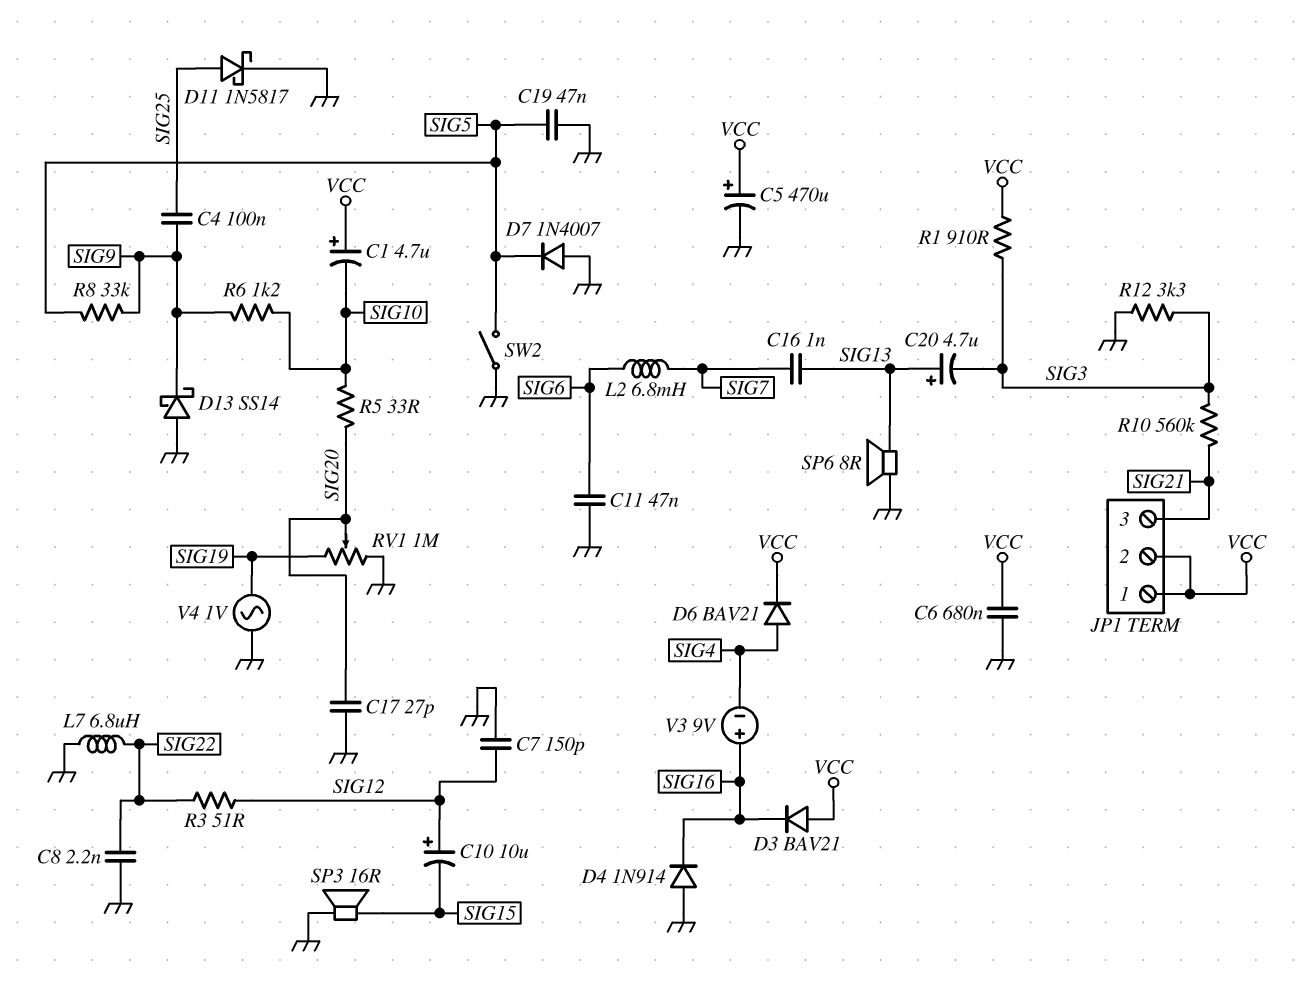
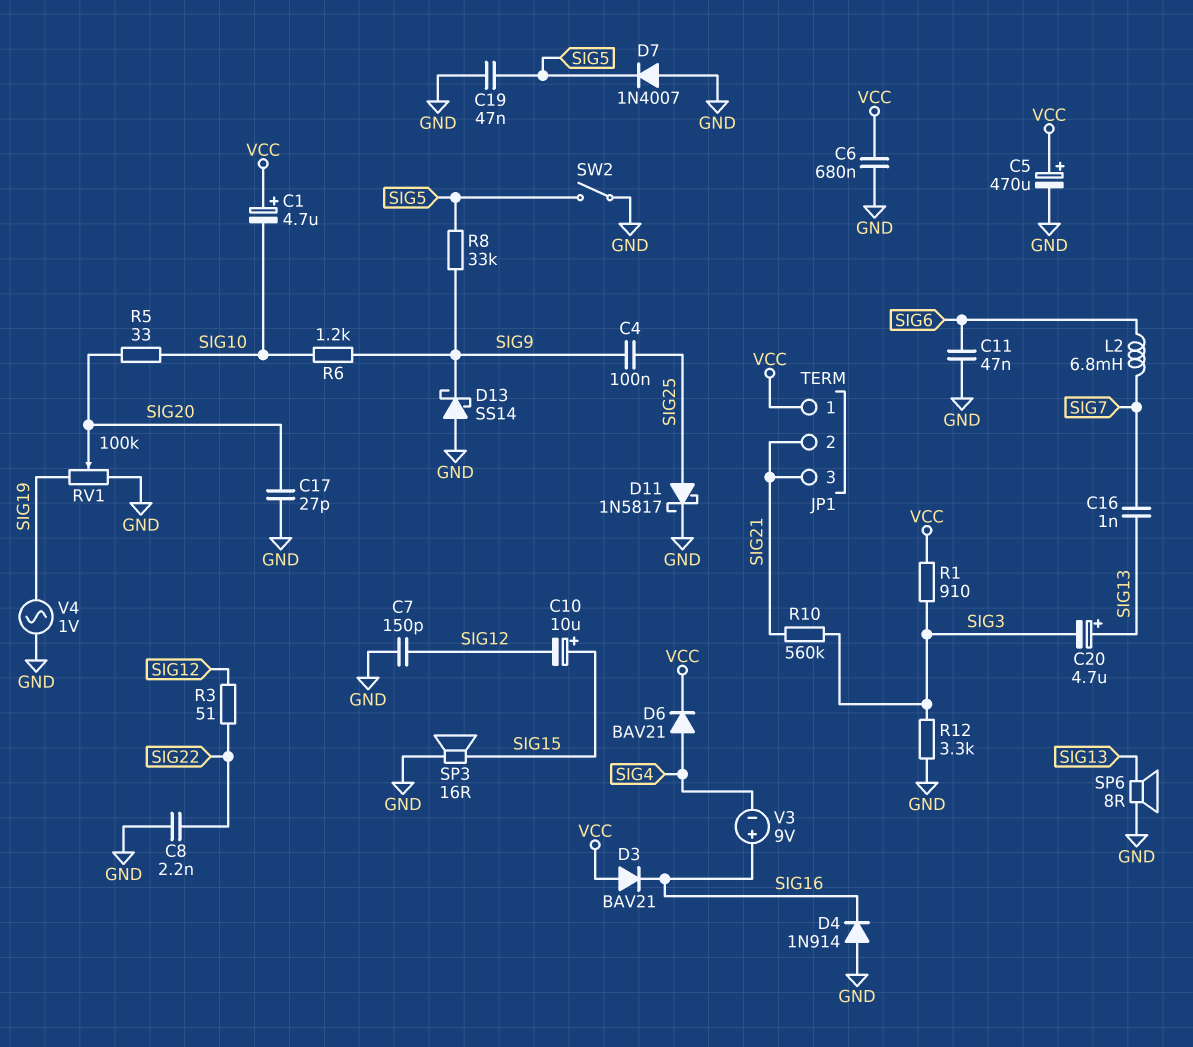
C10: 10uF (plus SIG12, minus SIG15) -> 10uF (plus SIG15, minus SIG12)
JP1 pin 2: VCC -> SIG21
L7: 6.8uH (GND, SIG22) -> none
RV1: 1M (GND, SIG19, wiper SIG20) -> 100k (GND, SIG19, wiper SIG20)

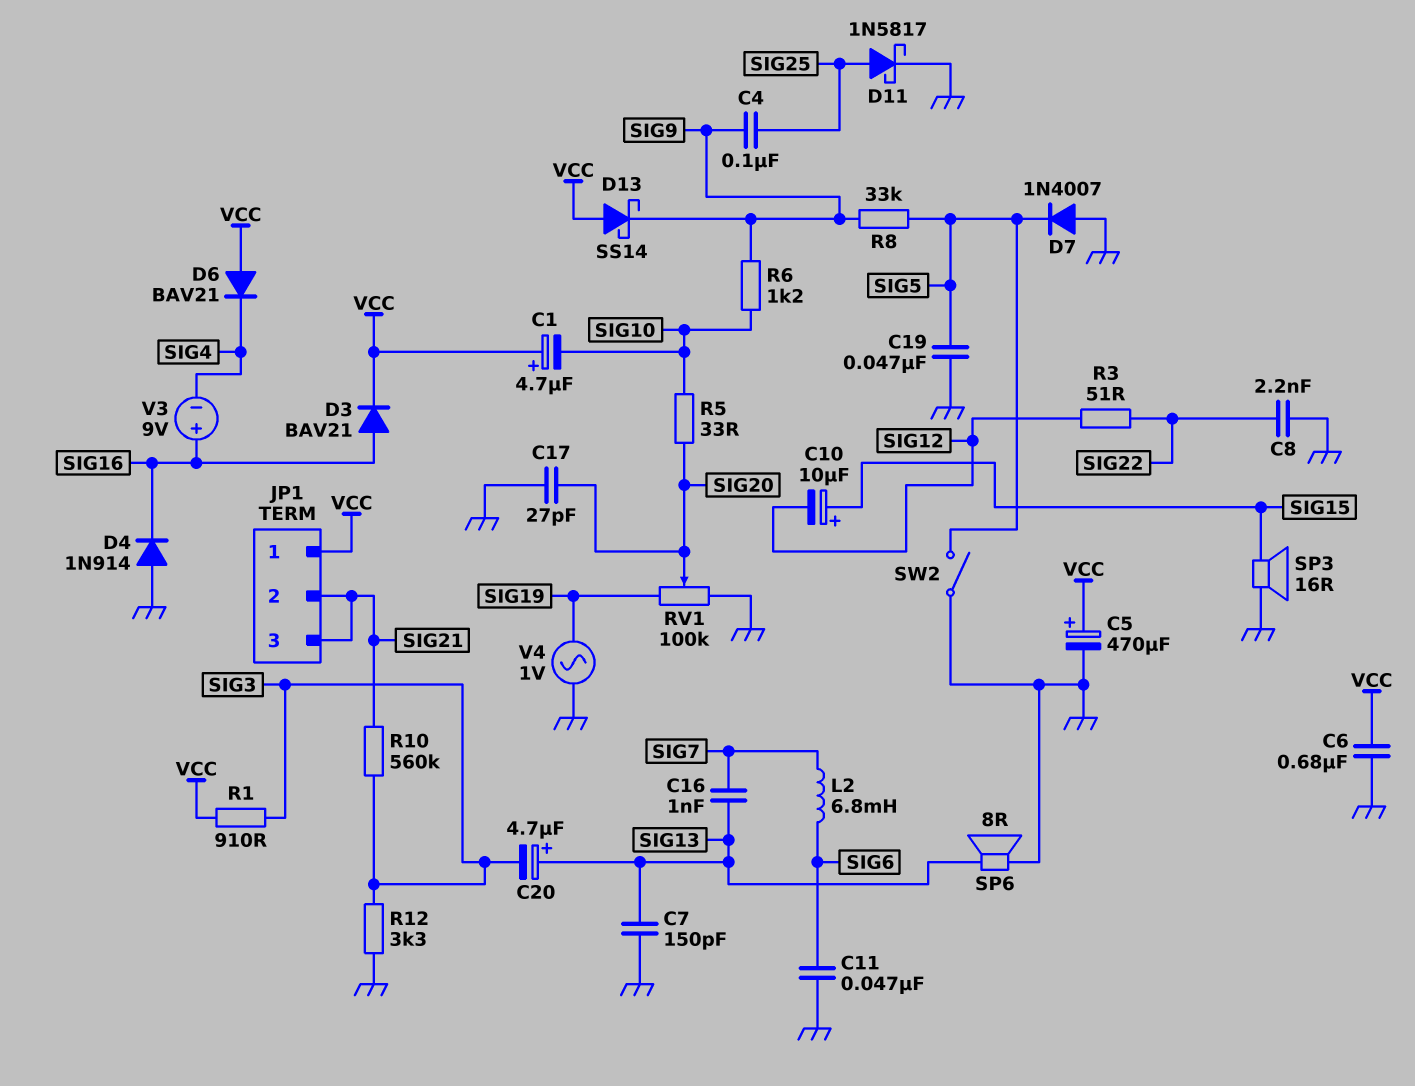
C7: 150pF (GND, SIG12) -> 150pF (GND, SIG13)
D3: diode BAV21 (A VCC, K SIG16) -> diode BAV21 (A SIG16, K VCC)
D6: diode BAV21 (A SIG4, K VCC) -> diode BAV21 (A VCC, K SIG4)
D13: schottky SS14 (A GND, K SIG9) -> schottky SS14 (A VCC, K SIG9)

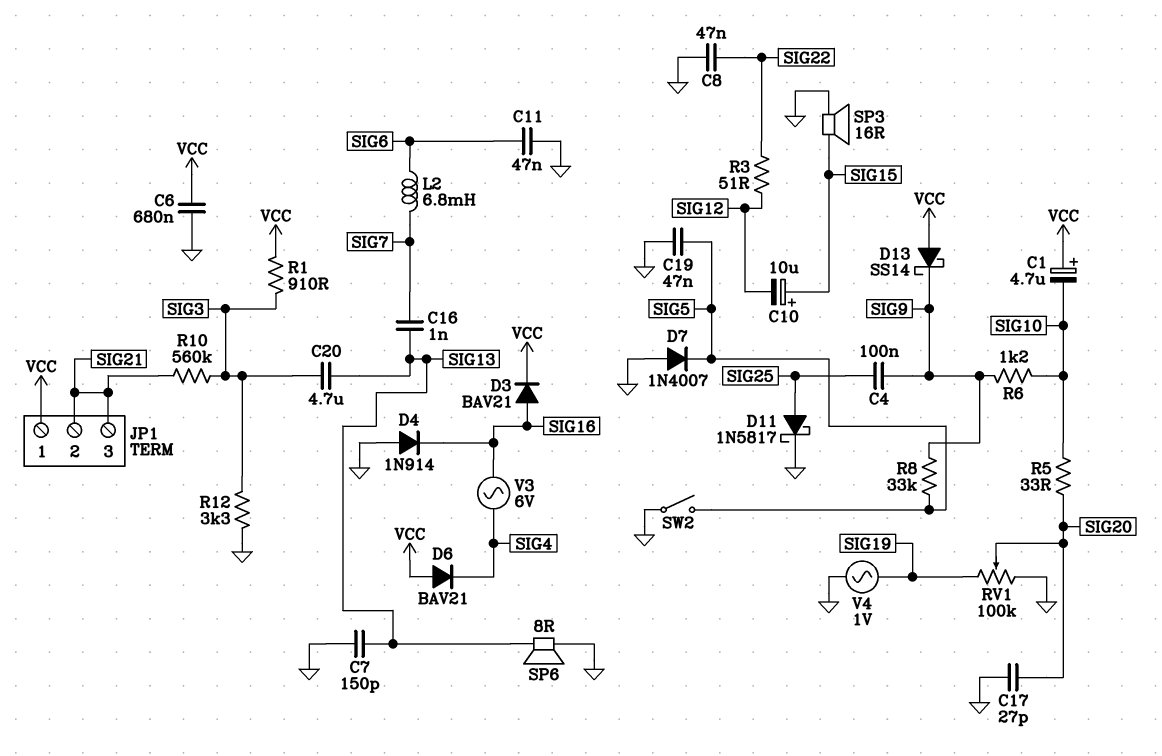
C5: 470uF (plus VCC, minus GND) -> none
C8: 2.2nF (GND, SIG22) -> 47nF (GND, SIG22)
C20: 4.7uF (plus SIG13, minus SIG3) -> 4.7uF (SIG3, SIG13)
V3: 9V (plus SIG16, minus SIG4) -> AC 6V (SIG4, SIG16)

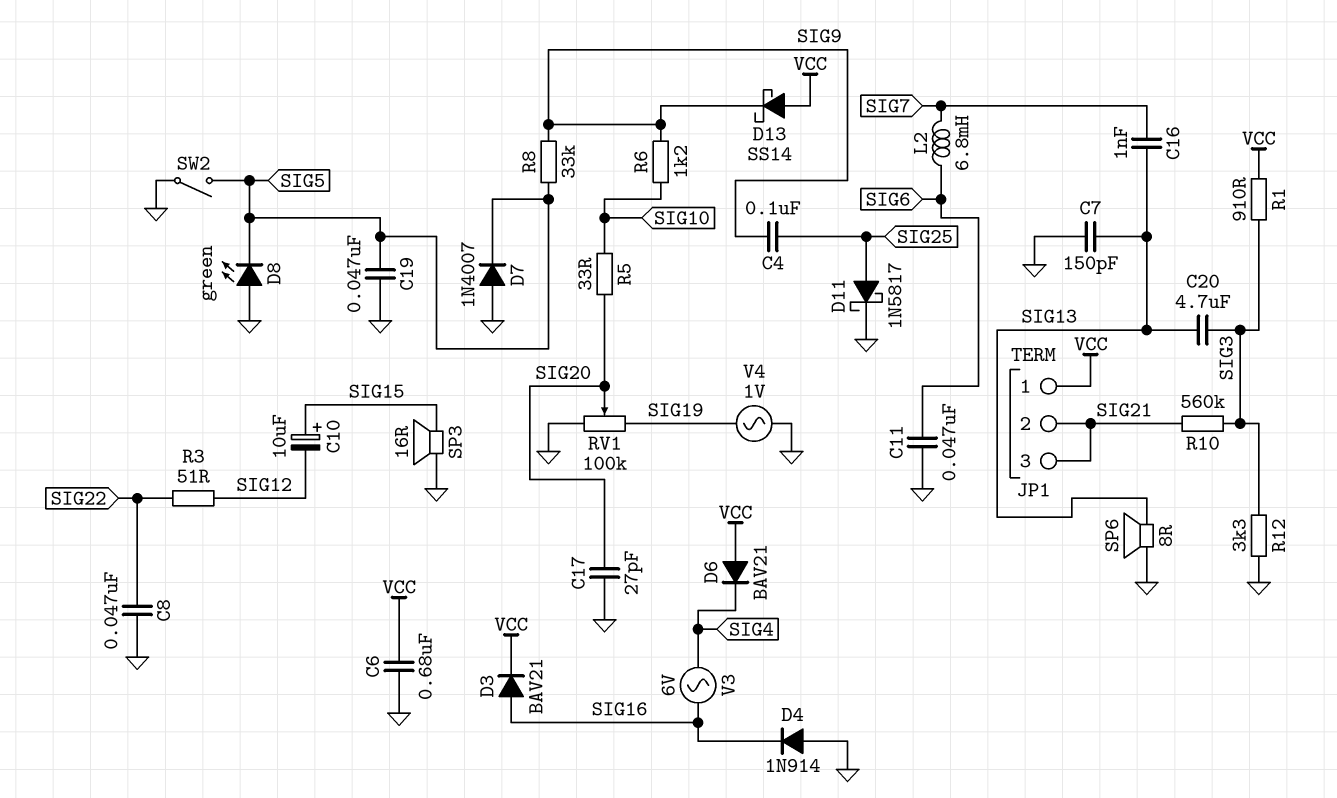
C1: 4.7uF (plus VCC, minus SIG10) -> none
D8: none -> LED green (A GND, K SIG5)

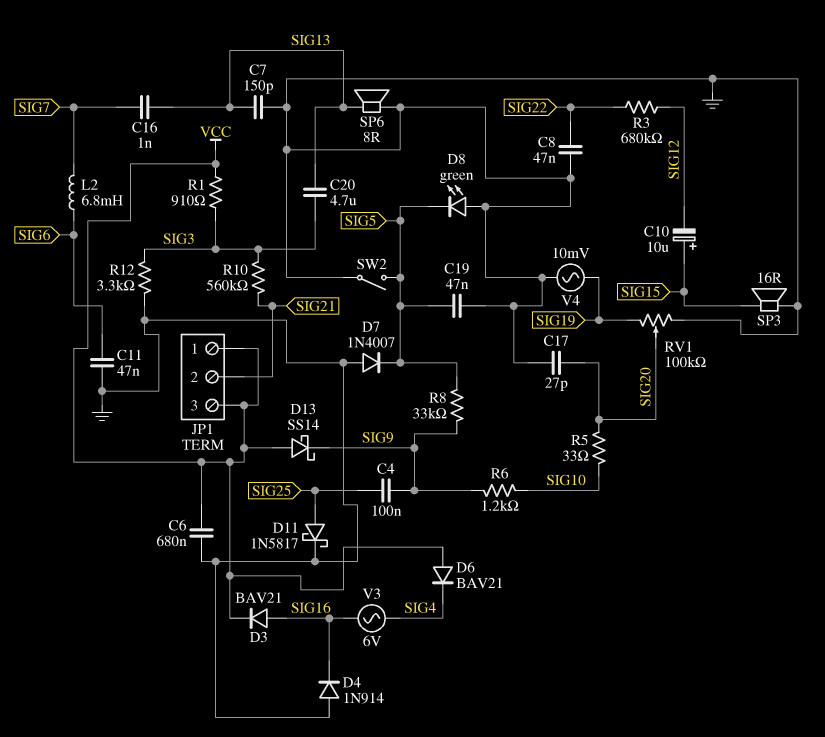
JP1 pin 3: SIG21 -> VCC
R3: 51 (SIG12, SIG22) -> 680k (SIG12, SIG22)
V4: AC 1V (GND, SIG19) -> AC 10mV (GND, SIG19)

